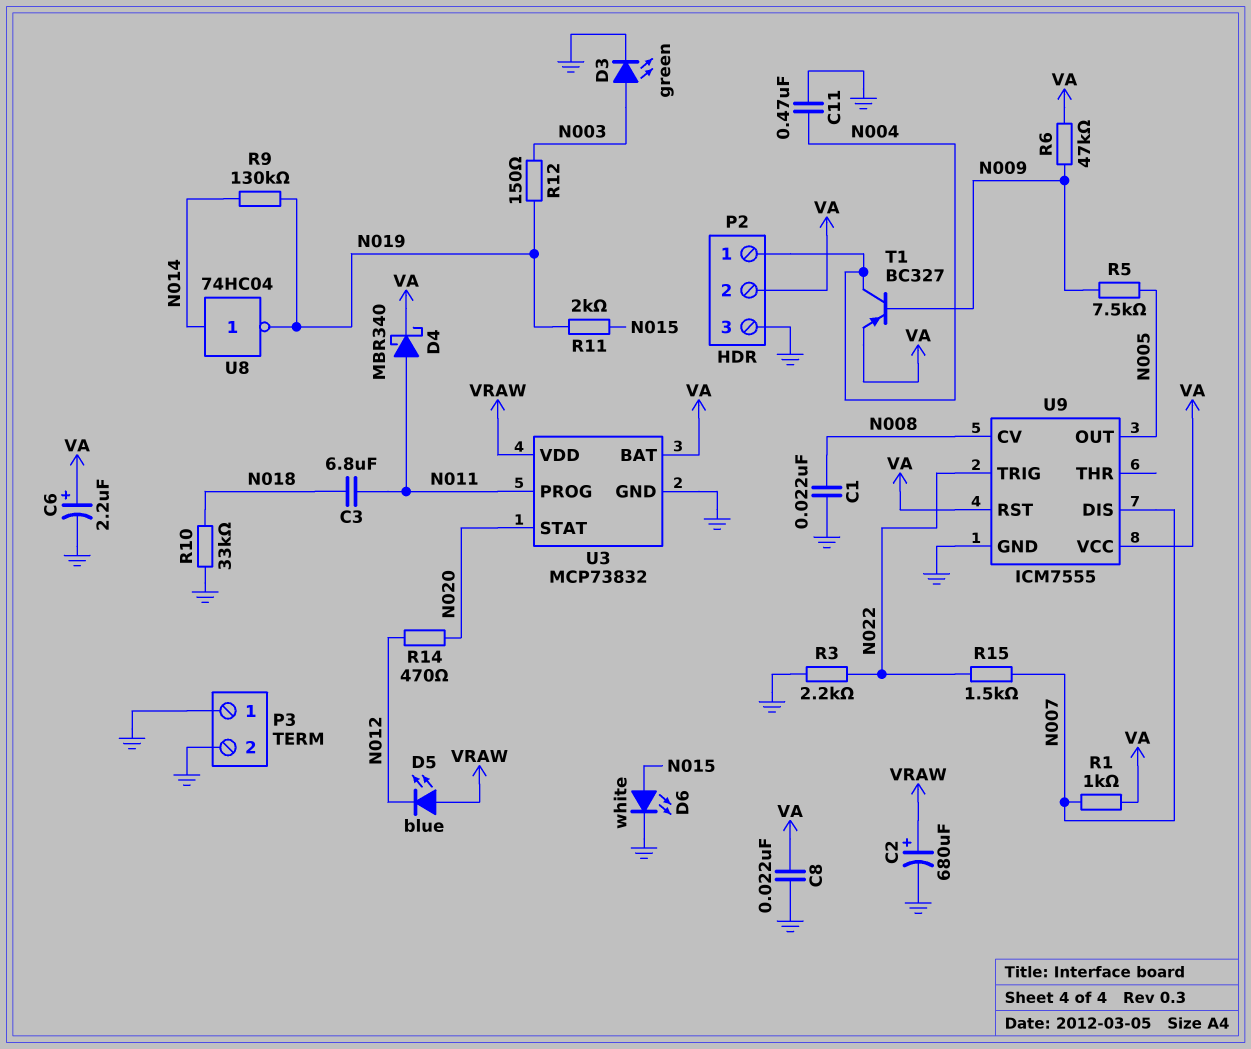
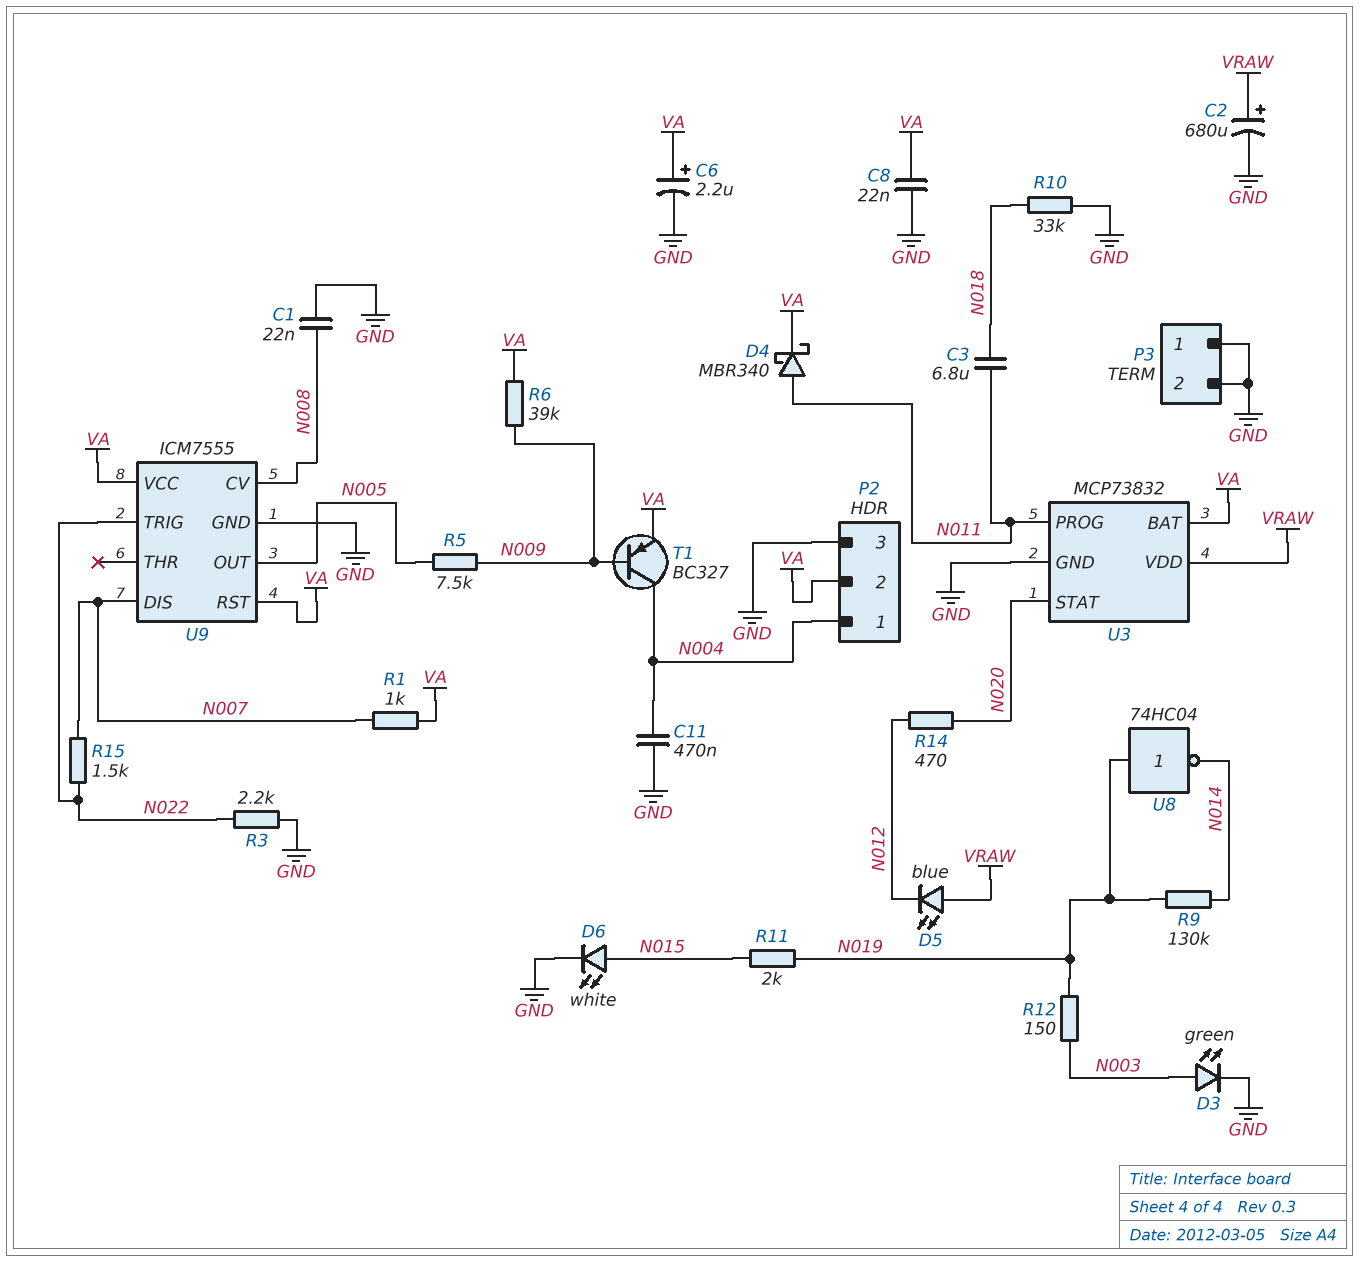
R6: 47k (N009, VA) -> 39k (N009, VA)
U8: NOT 74HC04 (in N014, out N019) -> NOT 74HC04 (in N019, out N014)

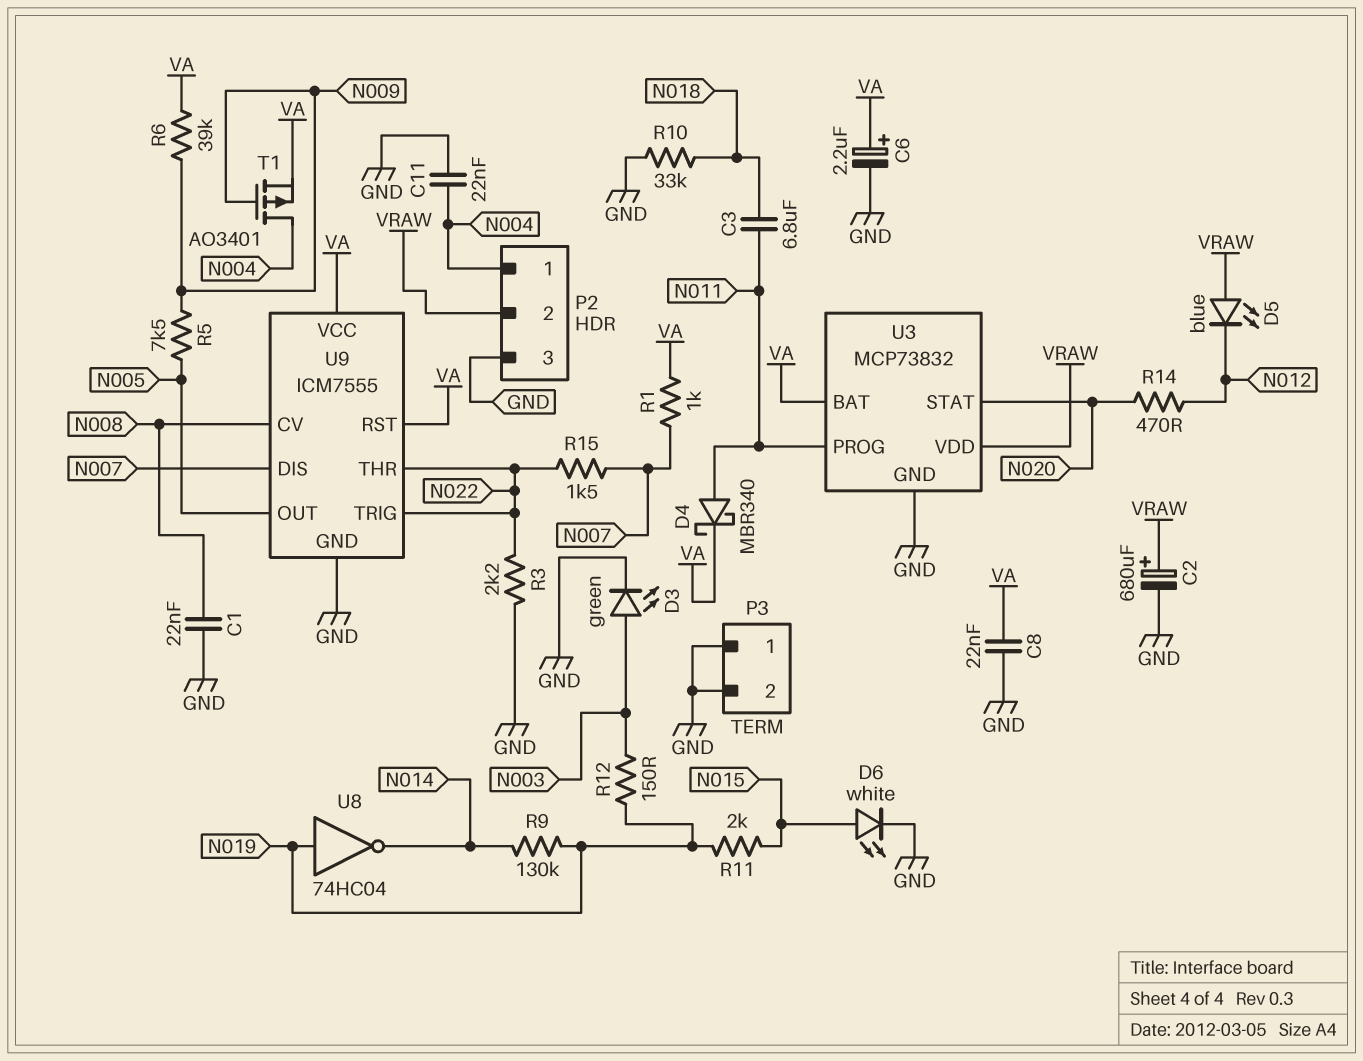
C11: 470nF (GND, N004) -> 22nF (GND, N004)
P2 pin 2: VA -> VRAW
T1: PNP BC327 (B N009, C N004, E VA) -> PMOS AO3401 (G N009, D N004, S VA)
U9 pin THR: none -> N022

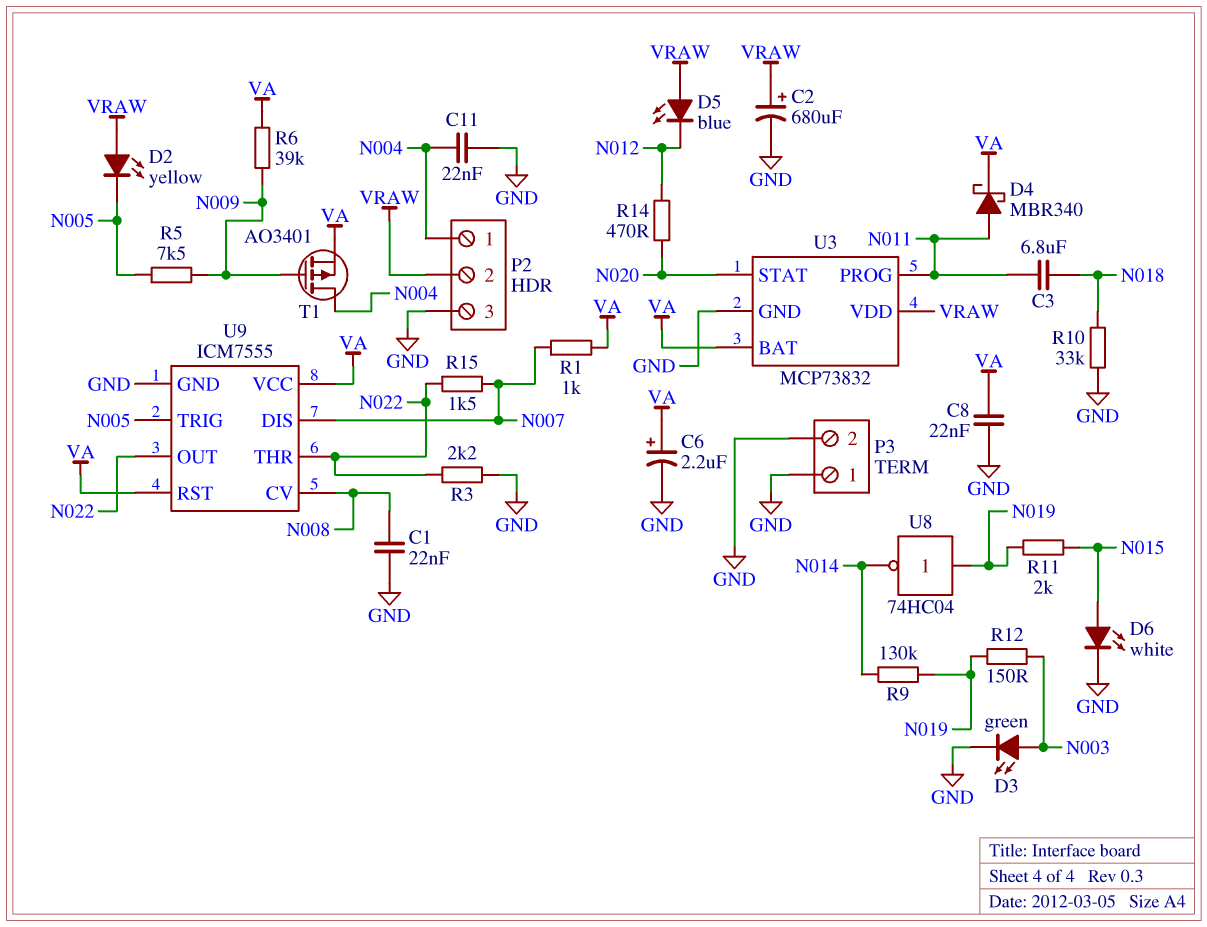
D2: none -> LED yellow (A VRAW, K N005)
U9 pin OUT: N005 -> N022
U9 pin TRIG: N022 -> N005

